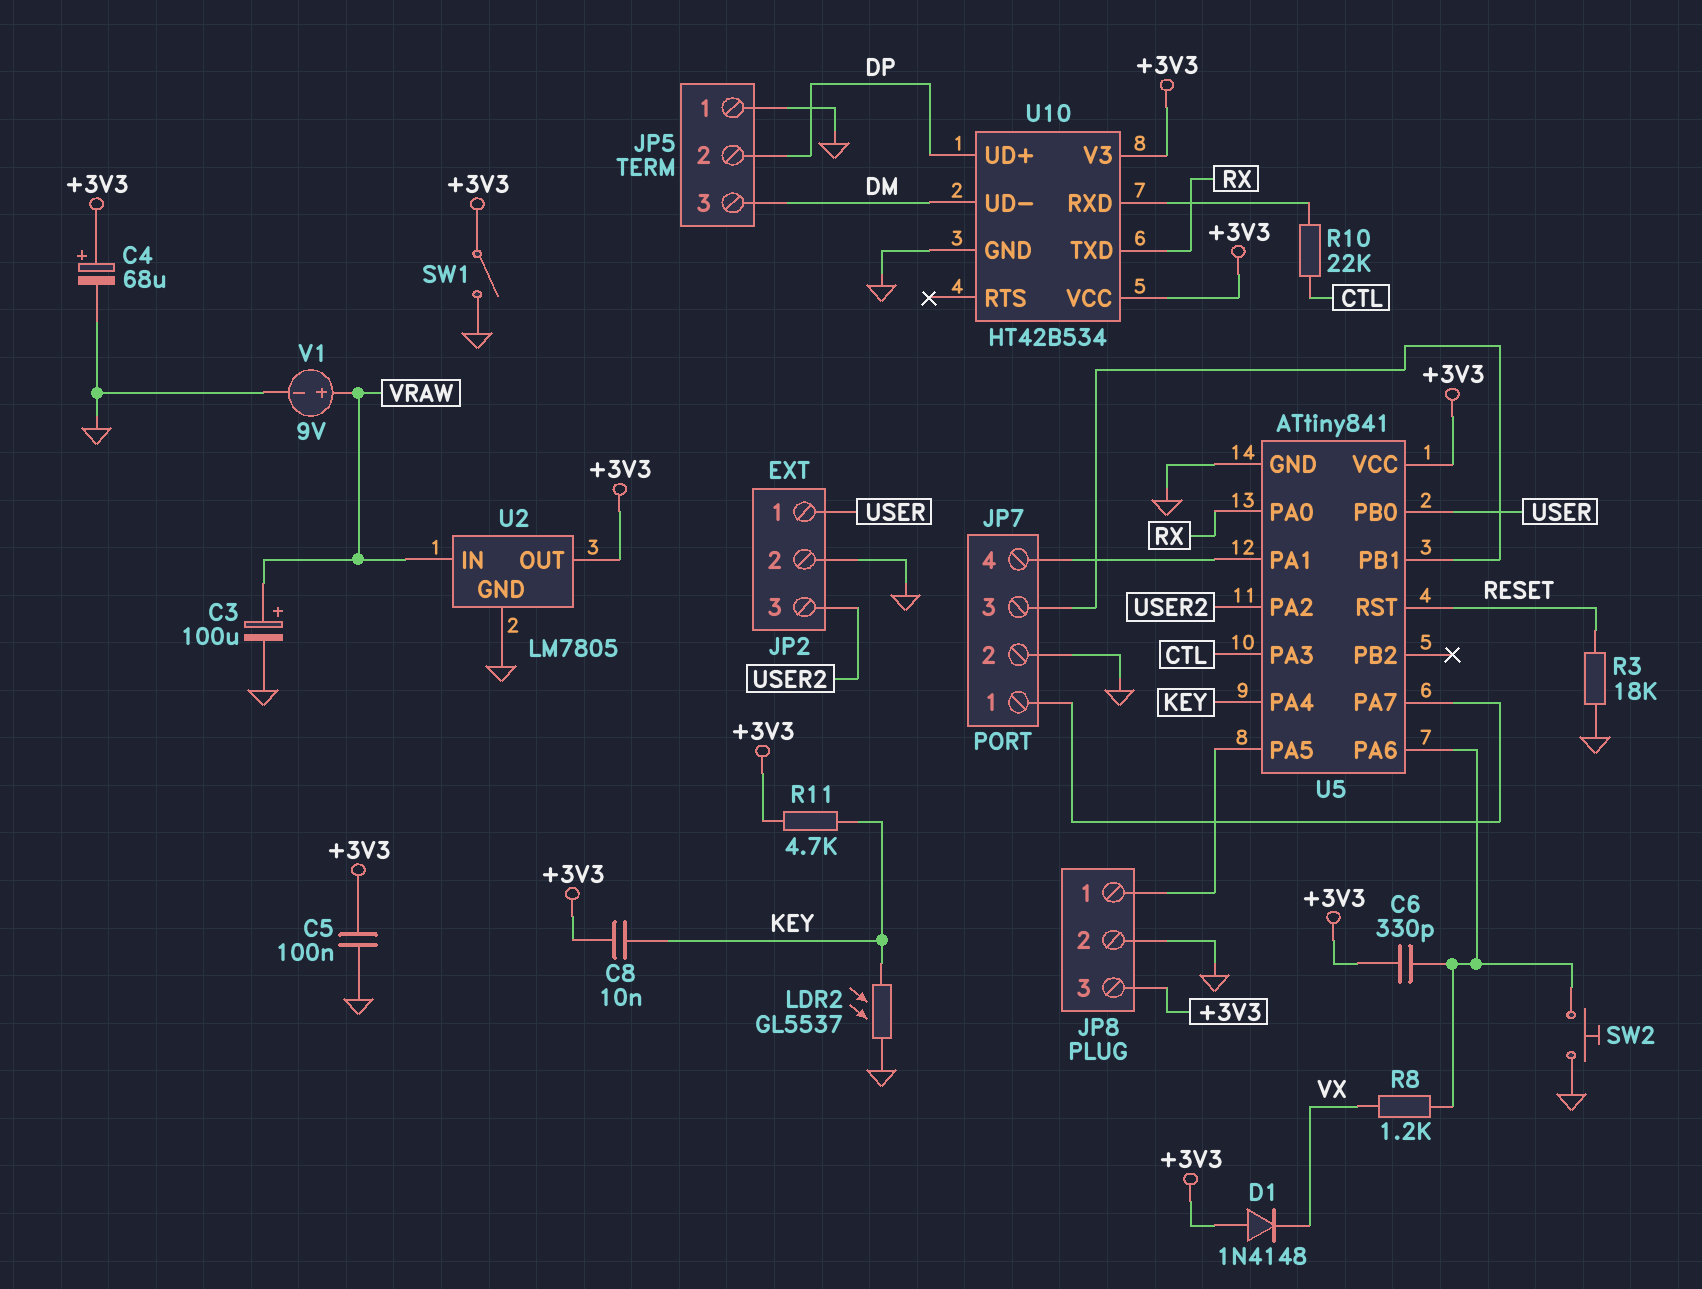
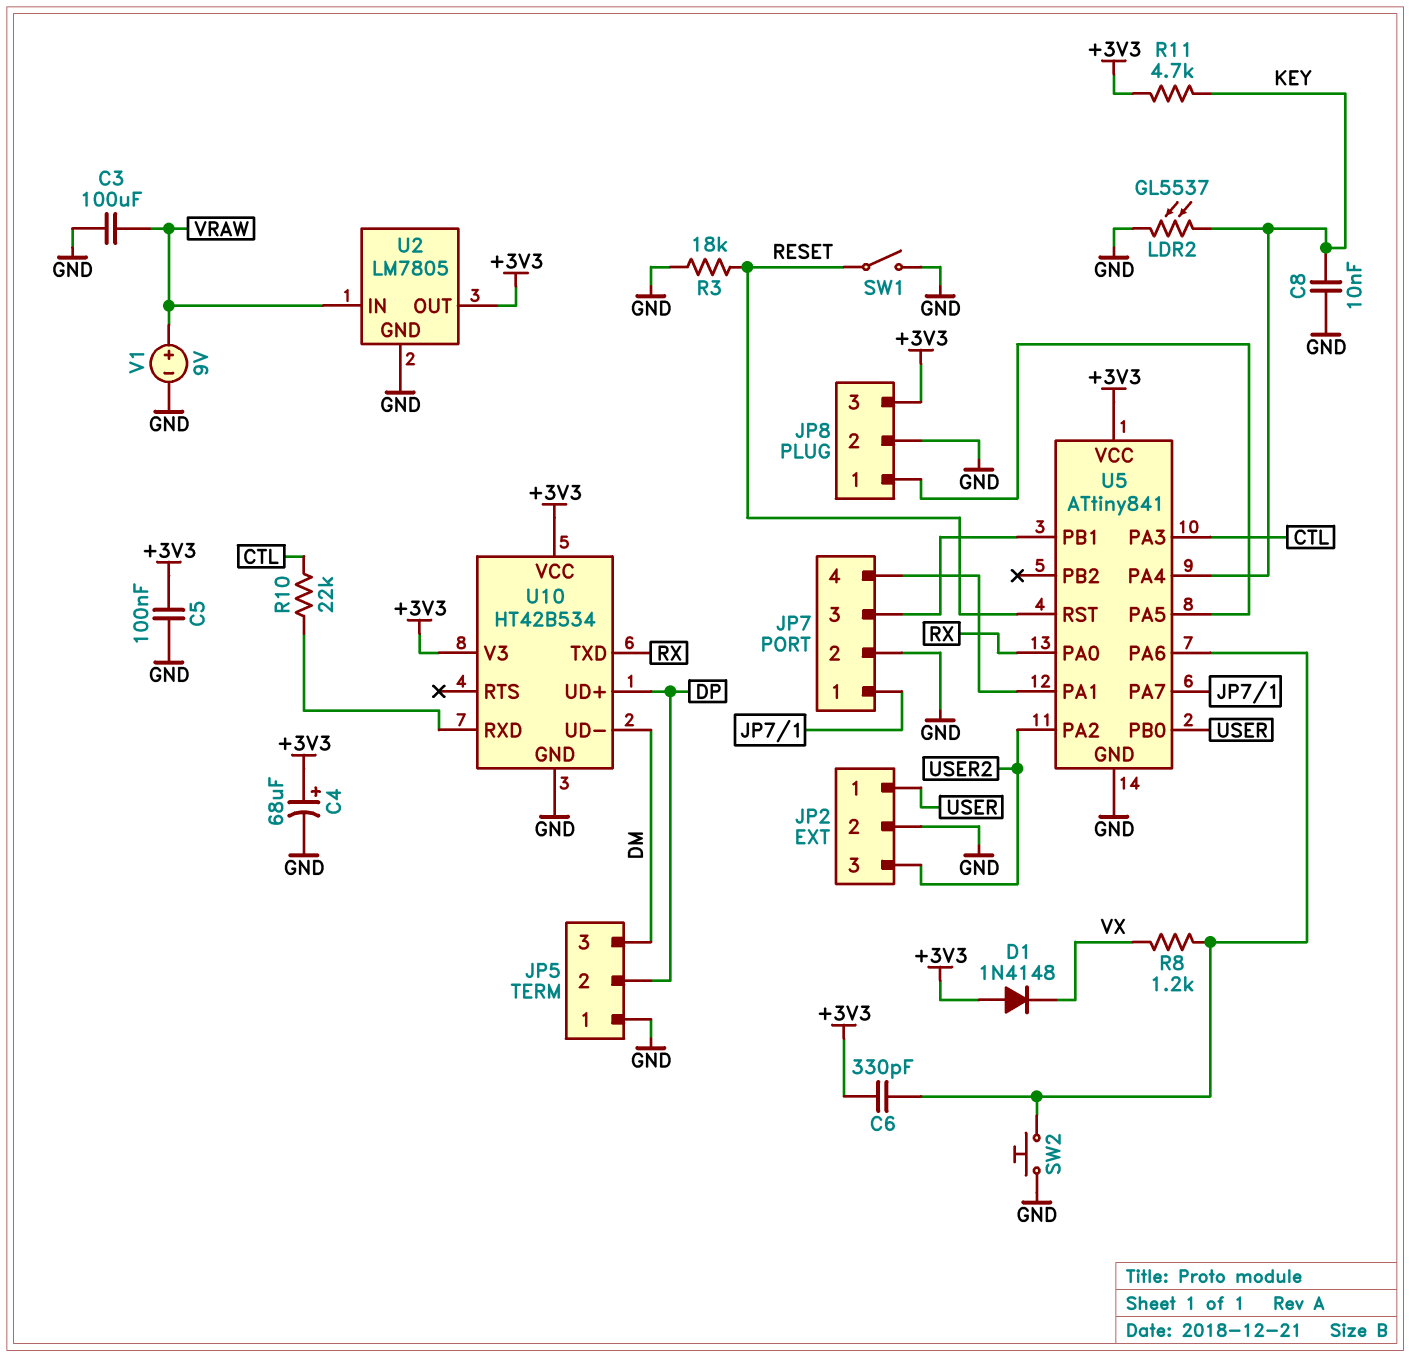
C3: 100uF (plus VRAW, minus GND) -> 100uF (GND, VRAW)
C8: 10nF (+3V3, KEY) -> 10nF (GND, KEY)
SW1: switch (+3V3, GND) -> switch (GND, RESET)

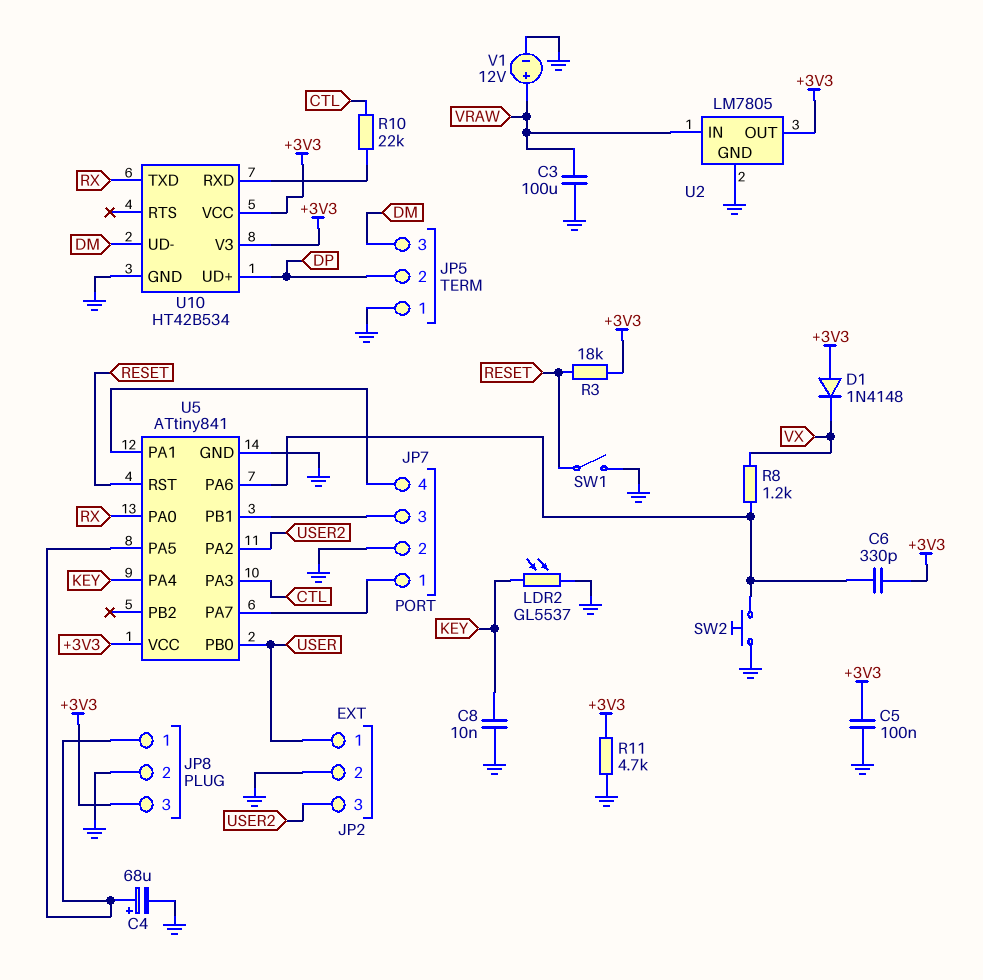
C4: 68uF (plus +3V3, minus GND) -> 68uF (plus JP8/1, minus GND)
R3: 18k (GND, RESET) -> 18k (+3V3, RESET)
R11: 4.7k (+3V3, KEY) -> 4.7k (+3V3, GND)
V1: 9V (plus VRAW, minus GND) -> 12V (plus VRAW, minus GND)

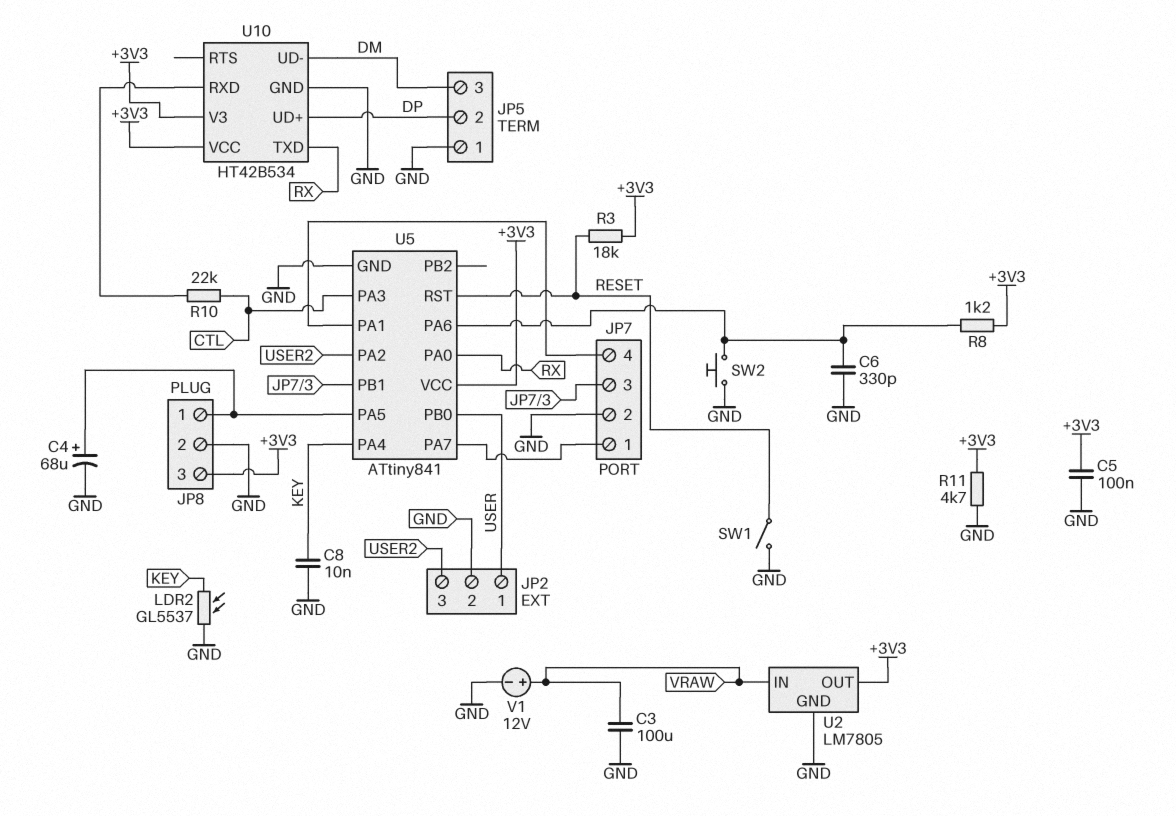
C6: 330pF (+3V3, U5/PA6) -> 330pF (GND, U5/PA6)
D1: diode 1N4148 (A +3V3, K VX) -> none
R8: 1.2k (U5/PA6, VX) -> 1.2k (+3V3, U5/PA6)

